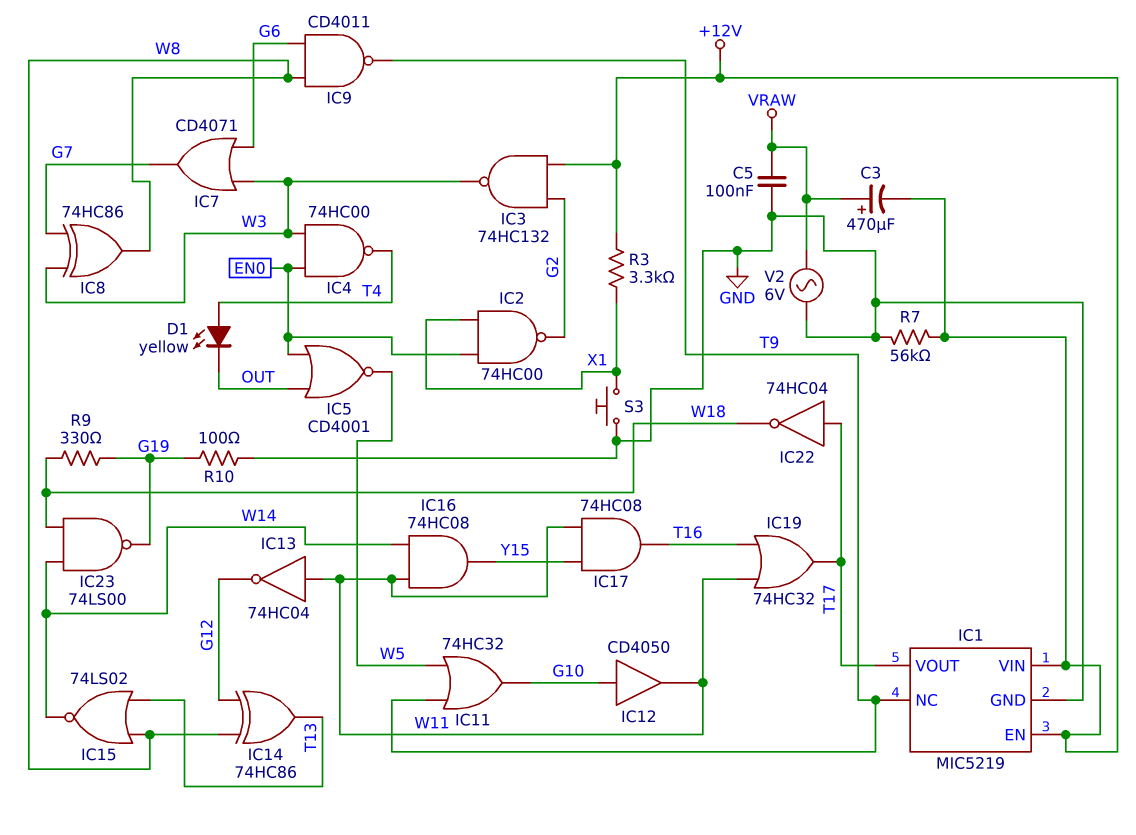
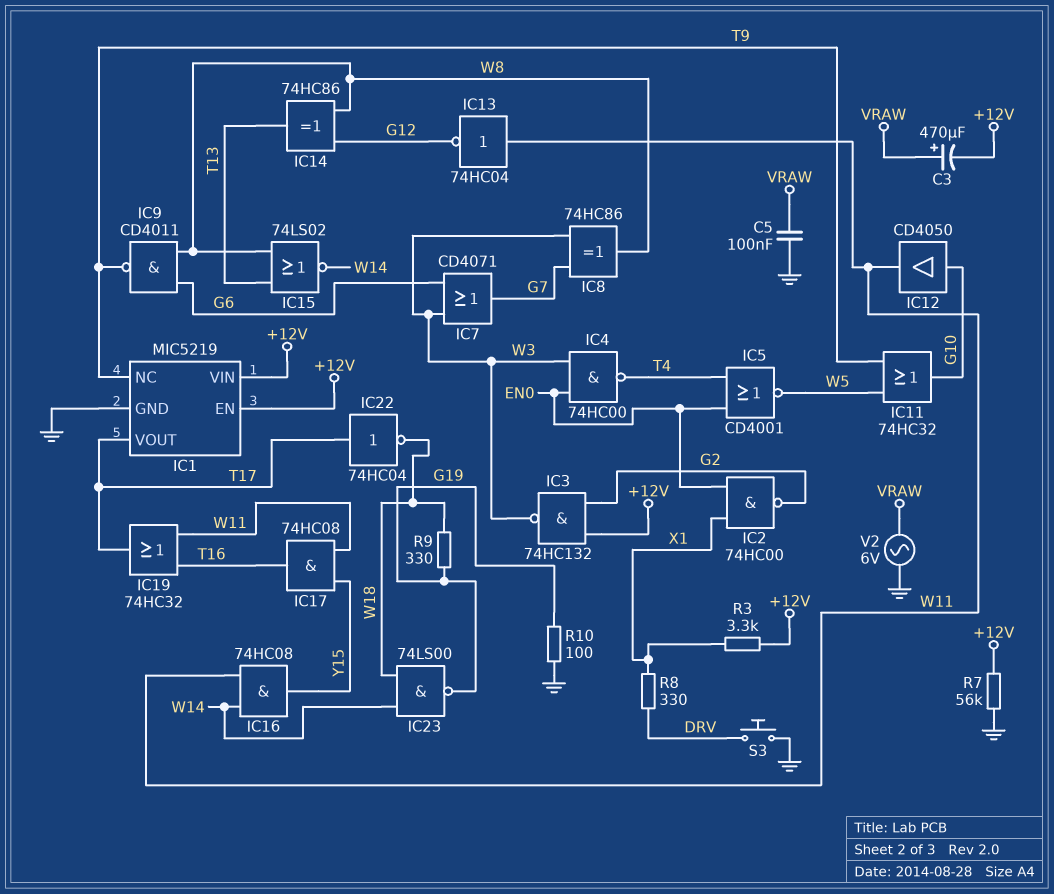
D1: LED yellow (A T4, K OUT) -> none
IC5: NOR CD4001 (in EN0, in OUT, out W5) -> NOR CD4001 (in EN0, in T4, out W5)
R8: none -> 330 (DRV, X1)
S3: button (GND, X1) -> button (DRV, GND)

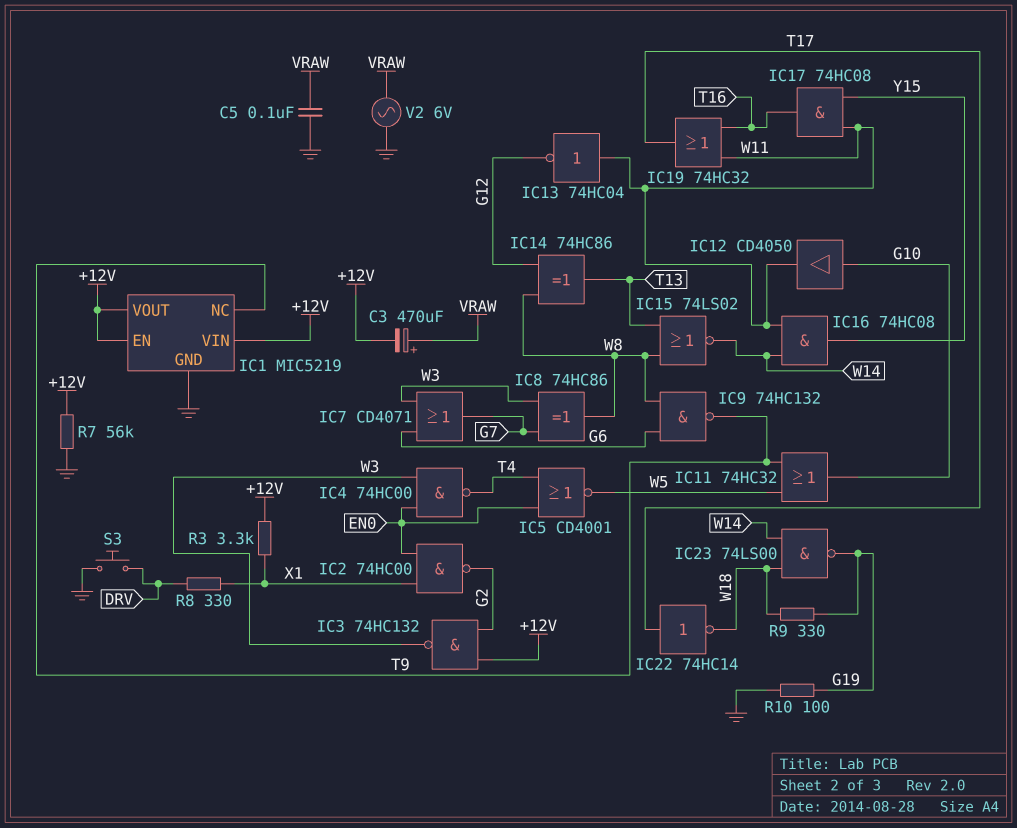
IC1 pin VOUT: T17 -> +12V
IC9: NAND CD4011 (in G6, in W8, out T9) -> NAND 74HC132 (in G6, in W8, out T9)
IC22: NOT 74HC04 (in T17, out W18) -> NOT 74HC14 (in T17, out W18)

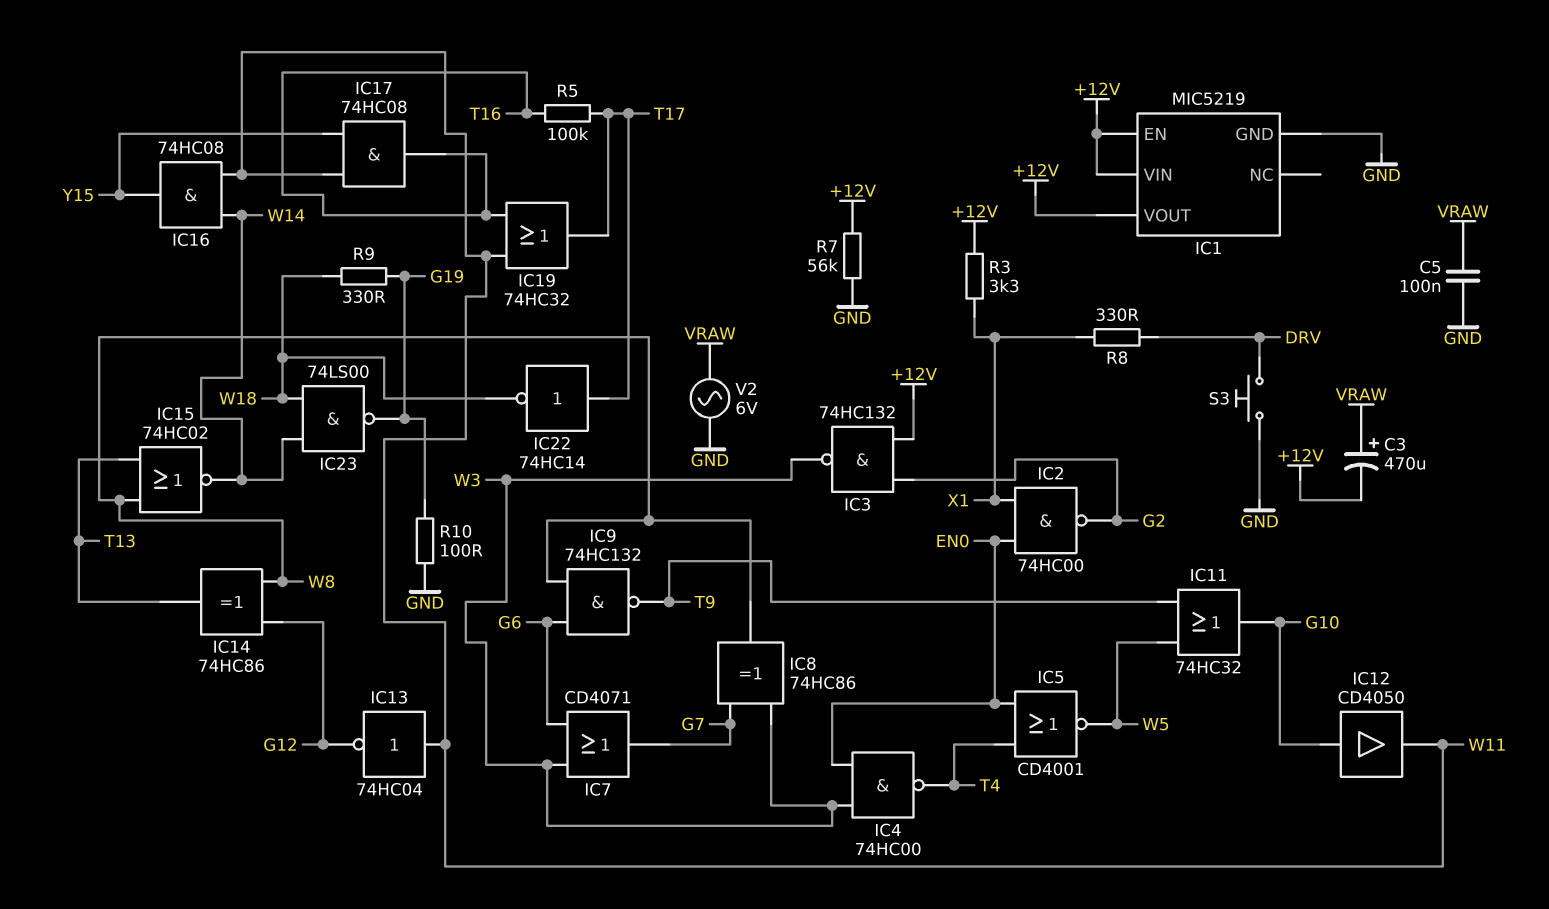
IC1 pin NC: T9 -> none
IC15: NOR 74LS02 (in T13, in W8, out W14) -> NOR 74HC02 (in T13, in W8, out W14)
R5: none -> 100k (T16, T17)

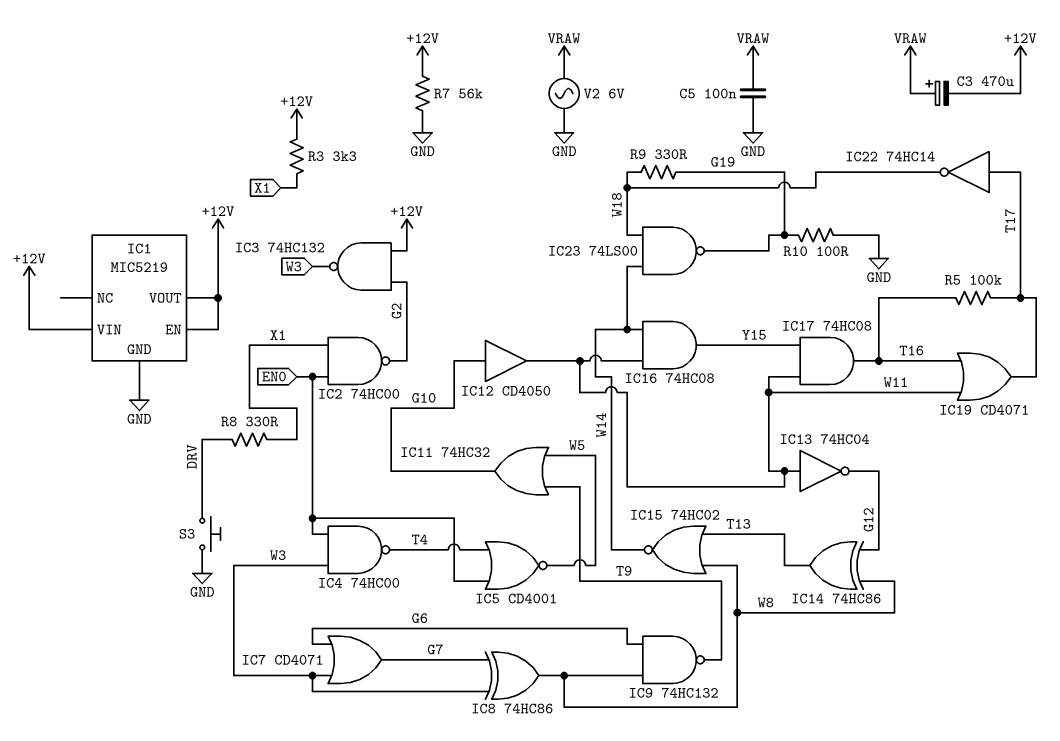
IC19: OR 74HC32 (in T16, in W11, out T17) -> OR CD4071 (in T16, in W11, out T17)

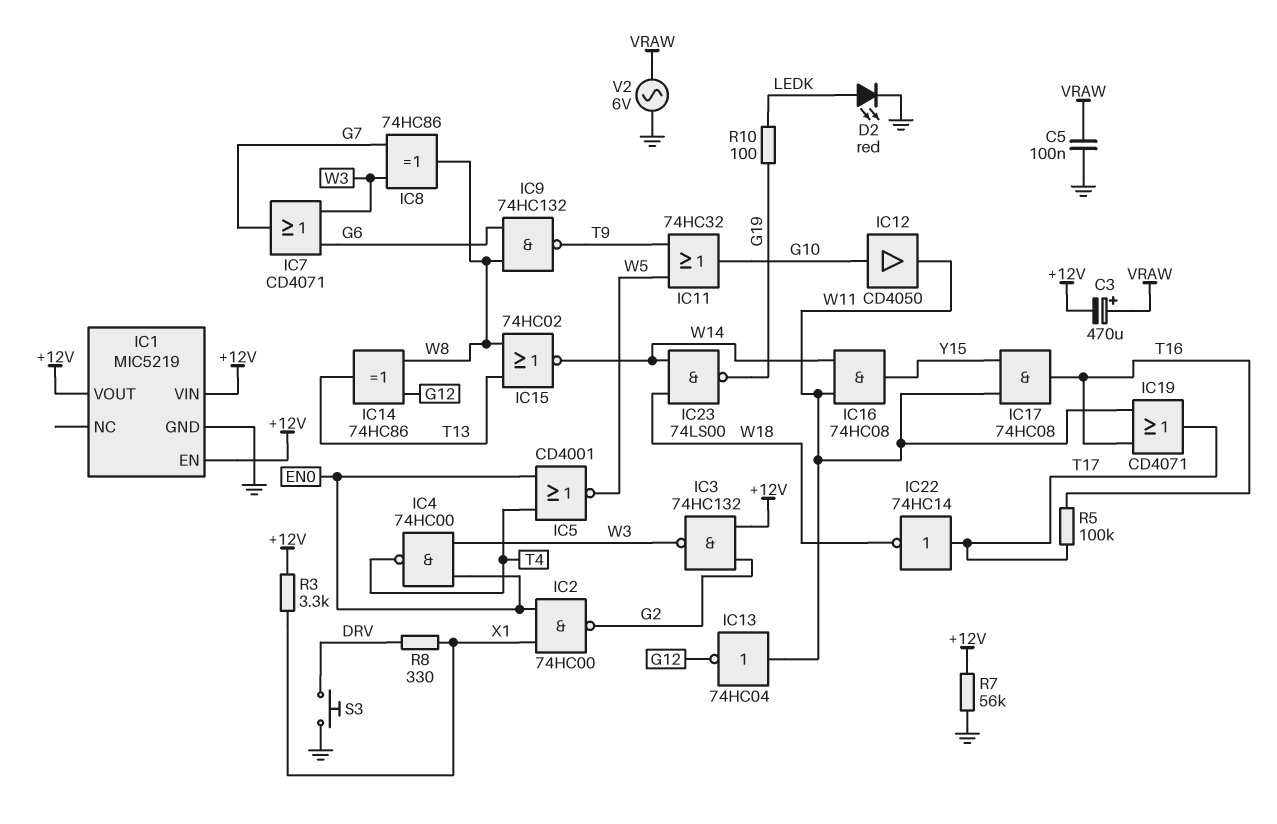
D2: none -> LED red (A LEDK, K GND)
R9: 330 (G19, W18) -> none
R10: 100 (G19, GND) -> 100 (G19, LEDK)

